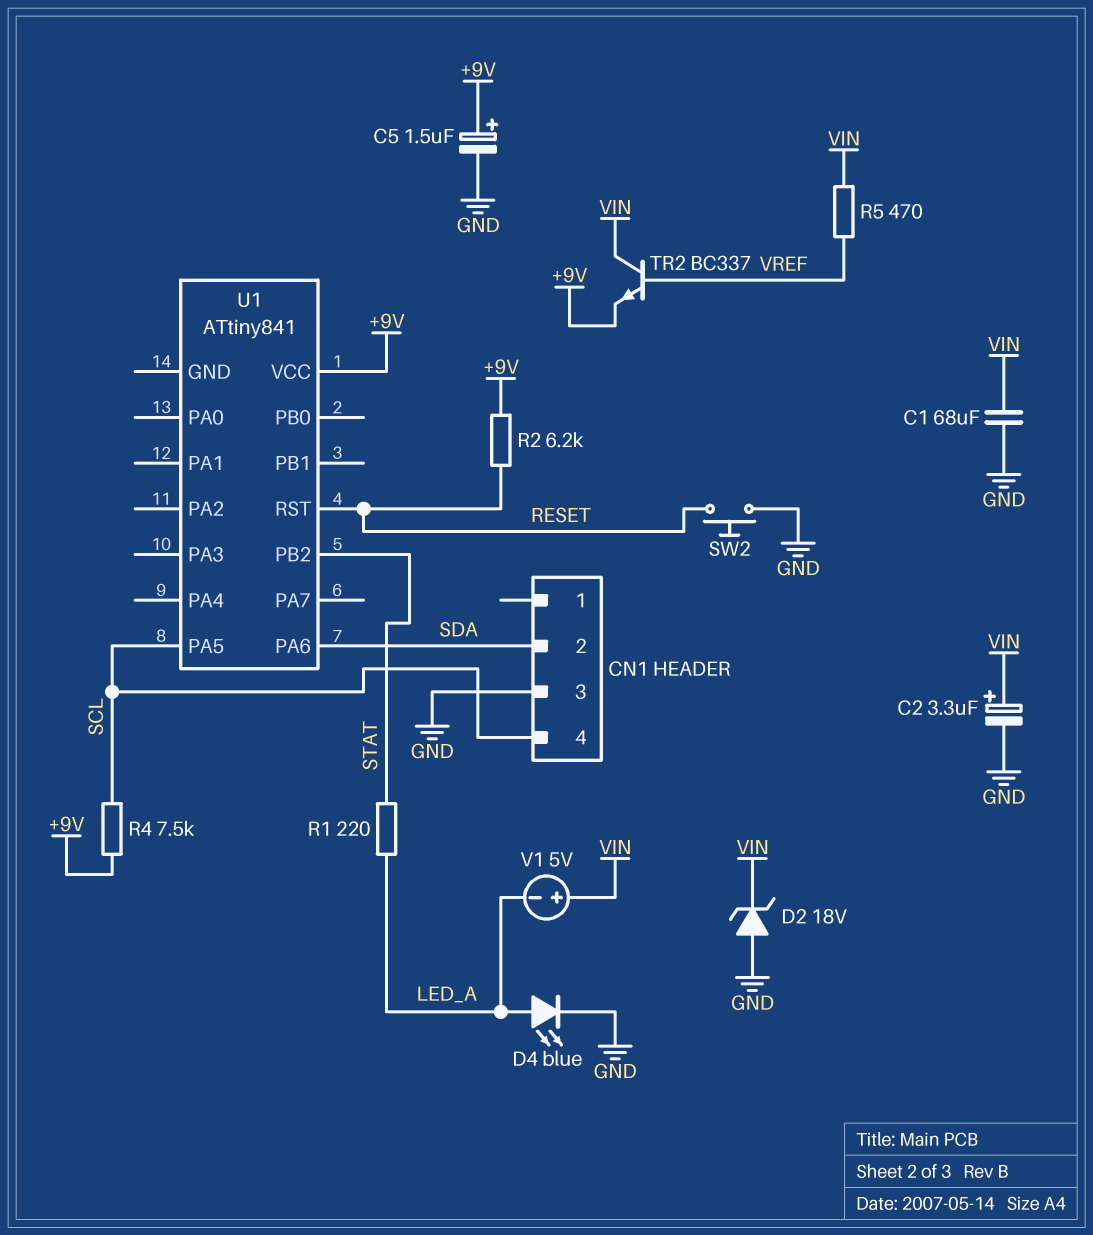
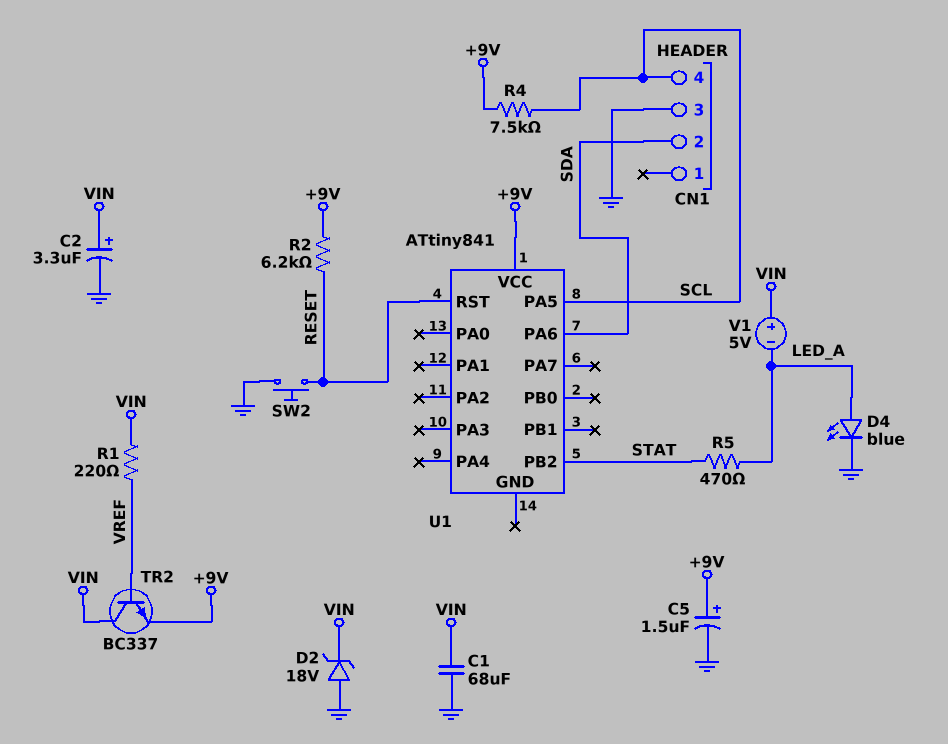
R1: 220 (LED_A, STAT) -> 220 (VIN, VREF)
R5: 470 (VIN, VREF) -> 470 (LED_A, STAT)

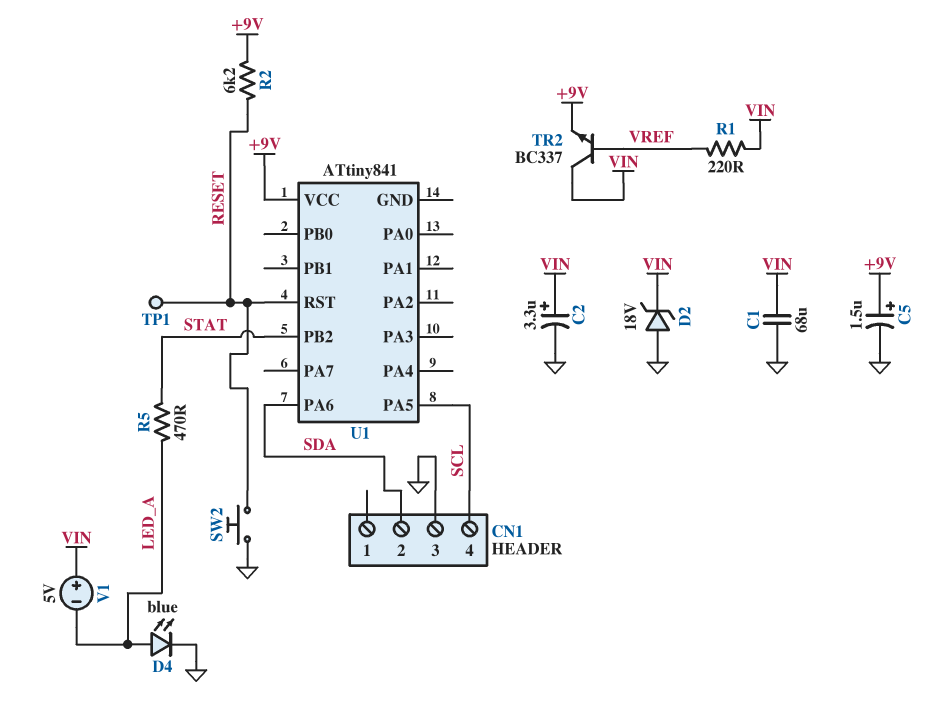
R4: 7.5k (+9V, SCL) -> none
TP1: none -> test point (RESET)

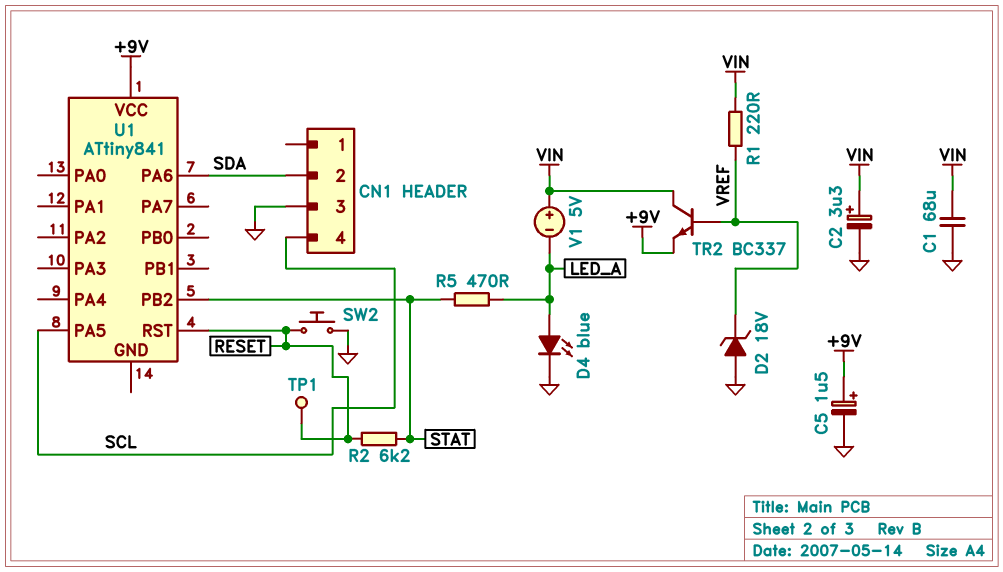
D2: zener 18V (A GND, K VIN) -> zener 18V (A GND, K VREF)
R2: 6.2k (+9V, RESET) -> 6.2k (RESET, STAT)

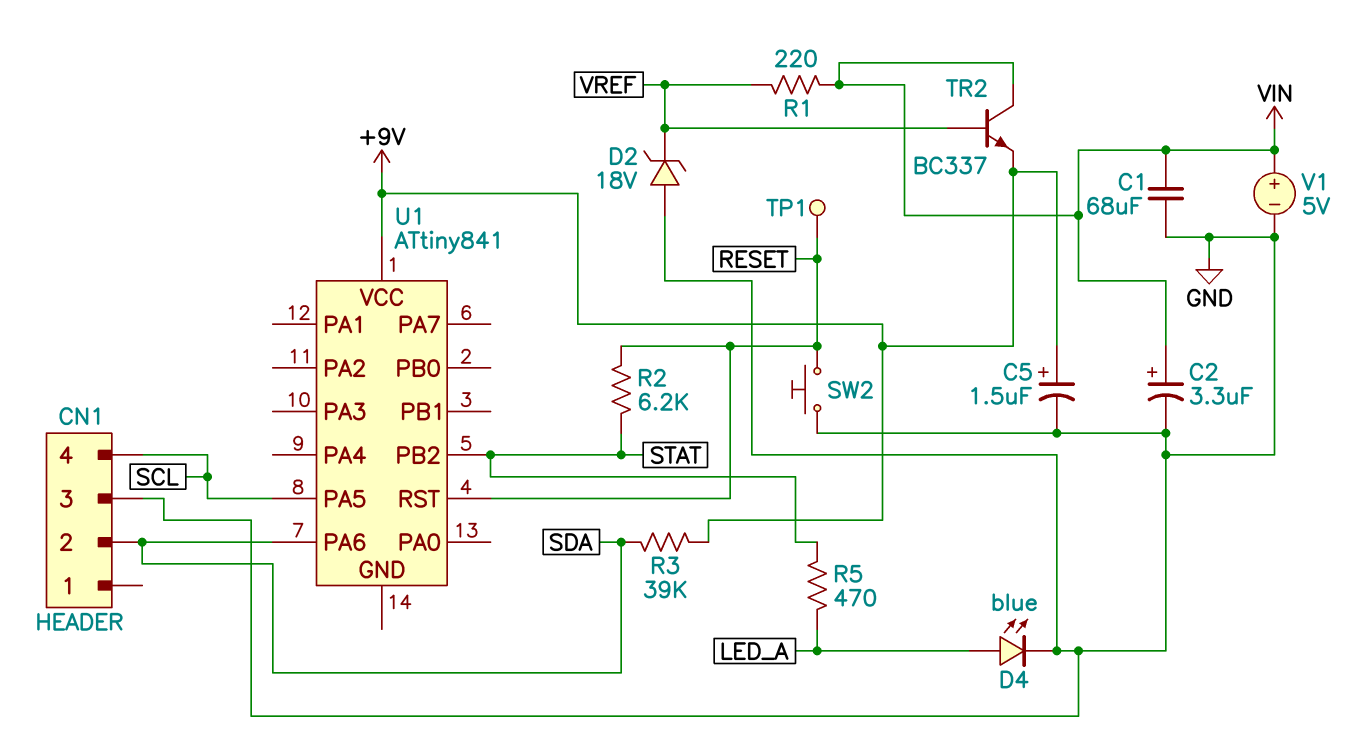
R3: none -> 39k (+9V, SDA)
V1: 5V (plus VIN, minus LED_A) -> 5V (plus VIN, minus GND)

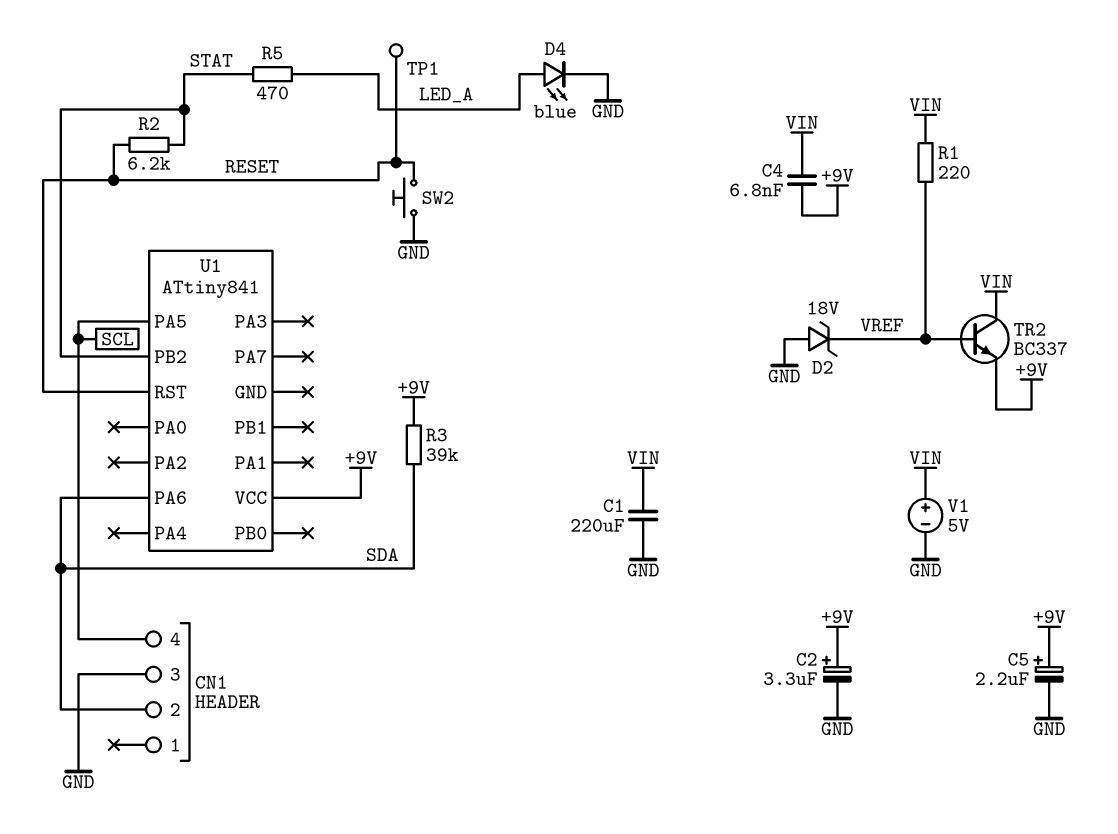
C1: 68uF (GND, VIN) -> 220uF (GND, VIN)
C2: 3.3uF (plus VIN, minus GND) -> 3.3uF (plus +9V, minus GND)
C4: none -> 6.8nF (+9V, VIN)
C5: 1.5uF (plus +9V, minus GND) -> 2.2uF (plus +9V, minus GND)

